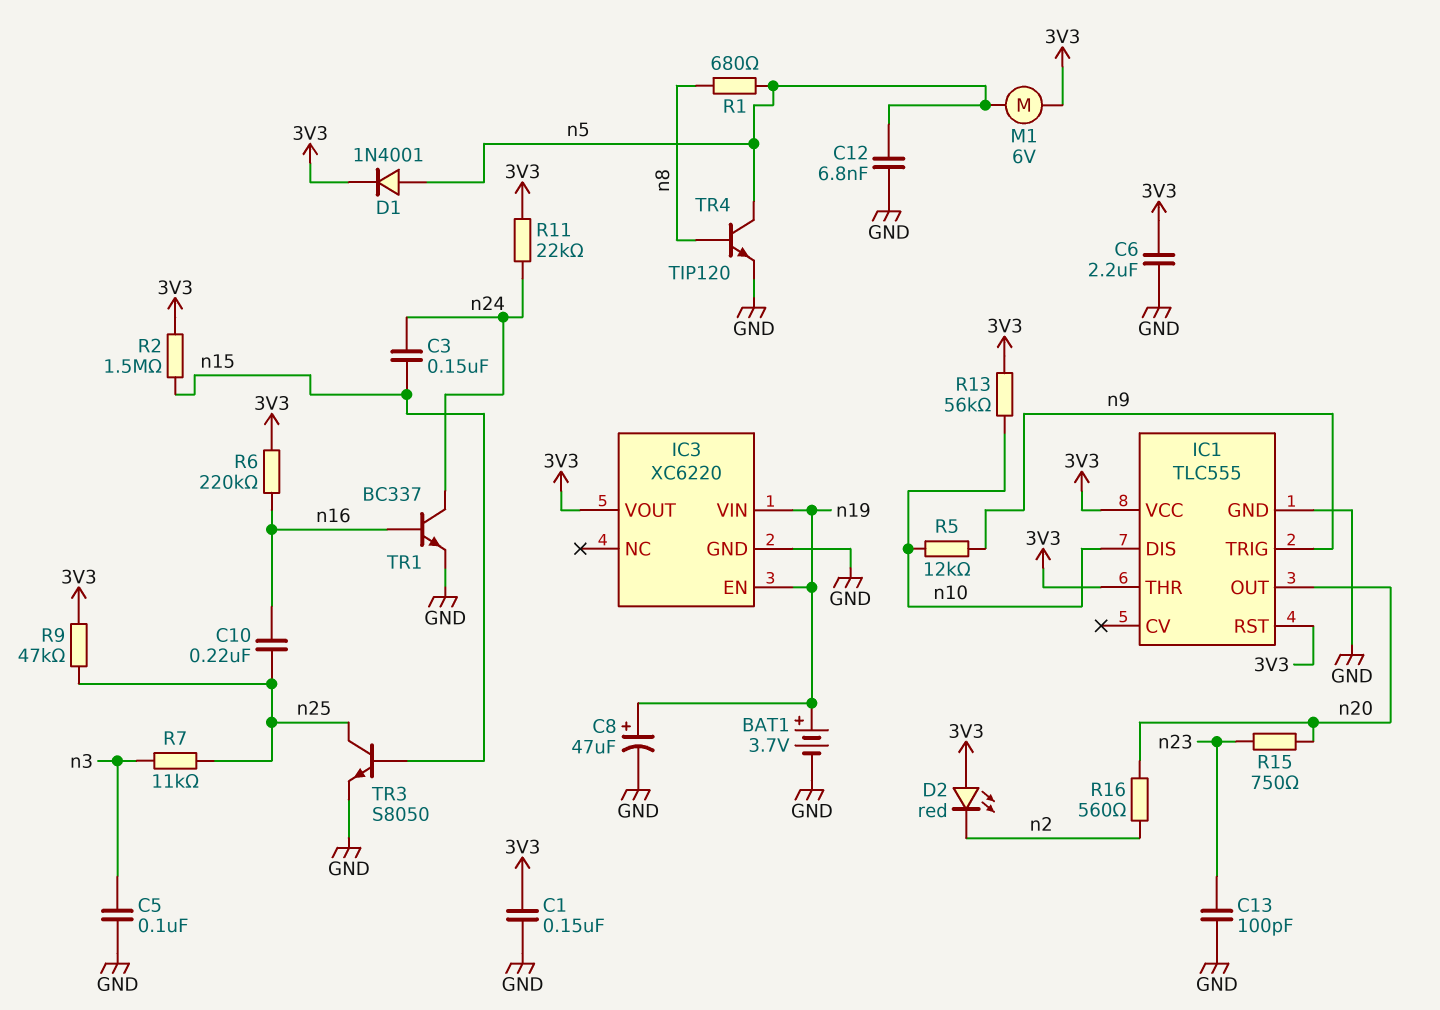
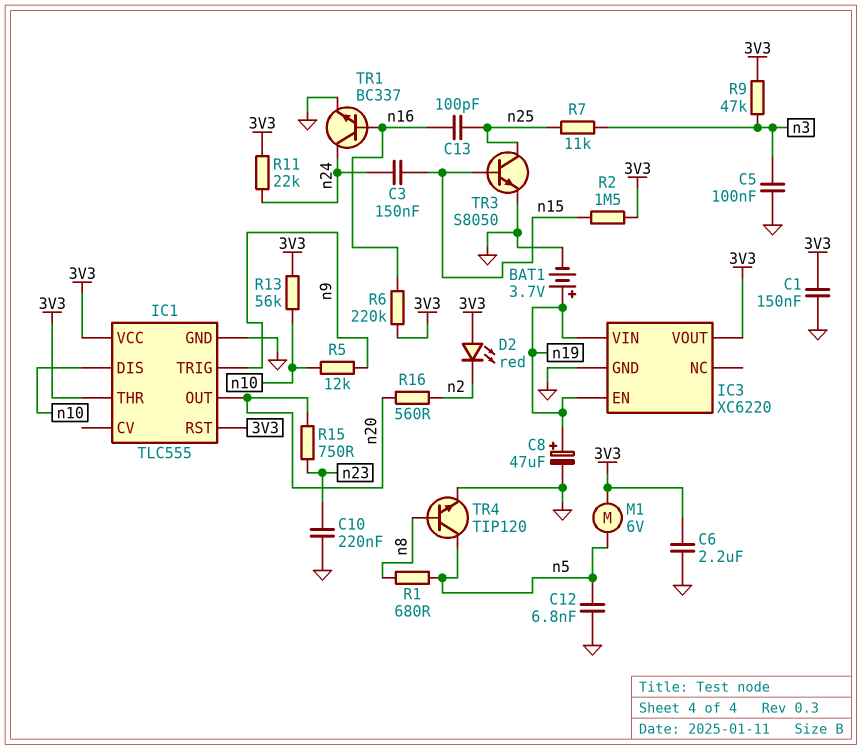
C10: 220nF (n16, n25) -> 220nF (GND, n23)
C13: 100pF (GND, n23) -> 100pF (n16, n25)
D1: diode 1N4001 (A n5, K 3V3) -> none
R9: 47k (3V3, n25) -> 47k (3V3, n3)

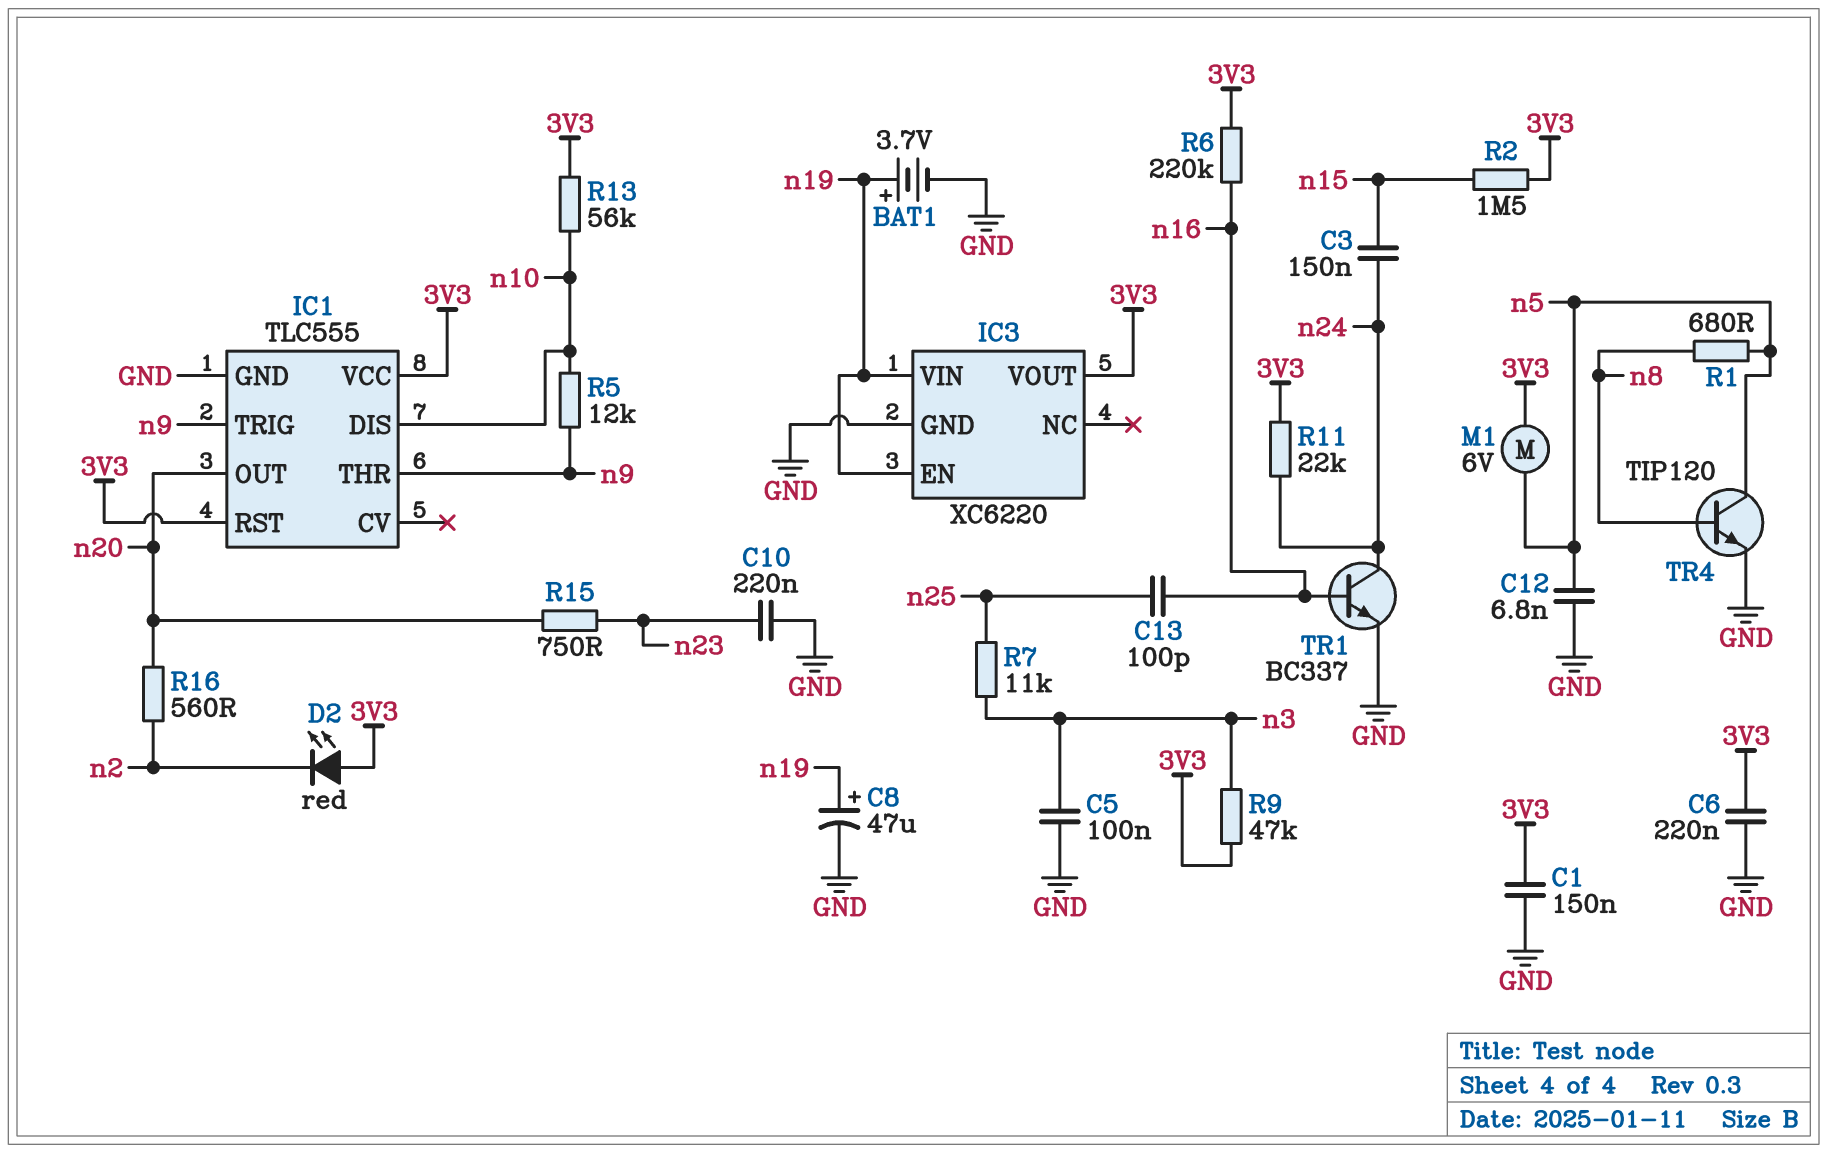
C6: 2.2uF (3V3, GND) -> 220nF (3V3, GND)
IC1 pin THR: 3V3 -> n9
TR3: NPN S8050 (B n15, C n25, E GND) -> none

